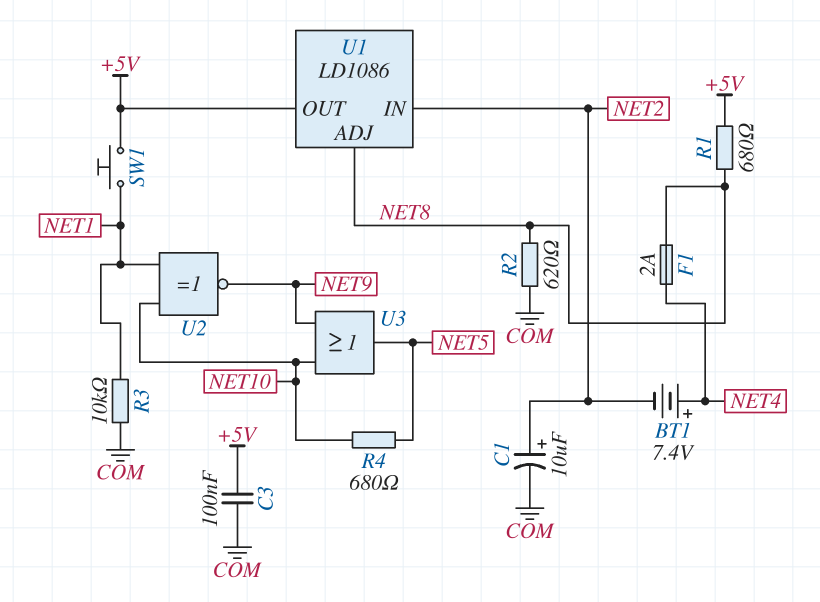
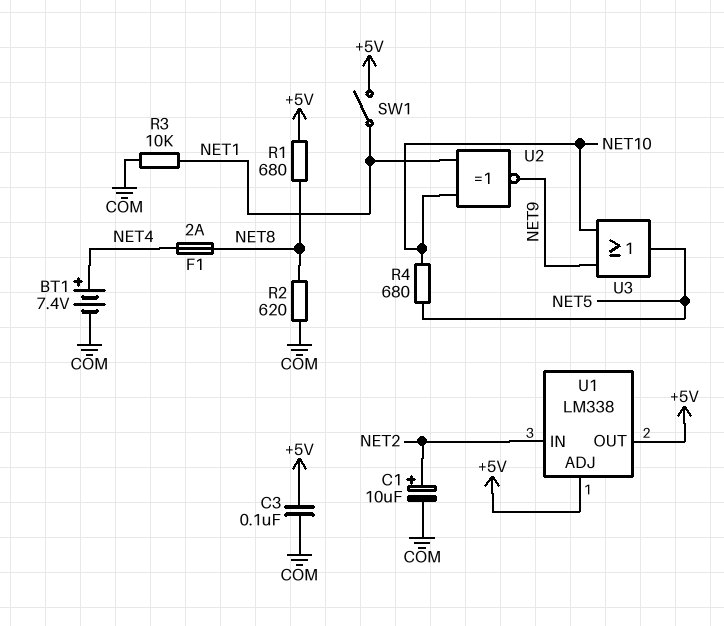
BT1: 7.4V (plus NET4, minus NET2) -> 7.4V (plus NET4, minus COM)
SW1: button (+5V, NET1) -> switch (+5V, NET1)
U1: LD1086 -> LM338
U1 pin ADJ: NET8 -> +5V

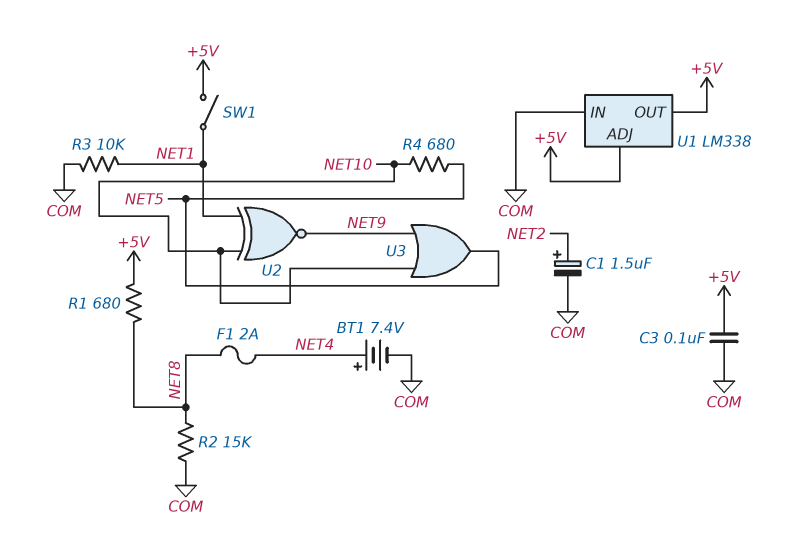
C1: 10uF (plus NET2, minus COM) -> 1.5uF (plus NET2, minus COM)
R2: 620 (COM, NET8) -> 15k (COM, NET8)
U1 pin IN: NET2 -> COM

